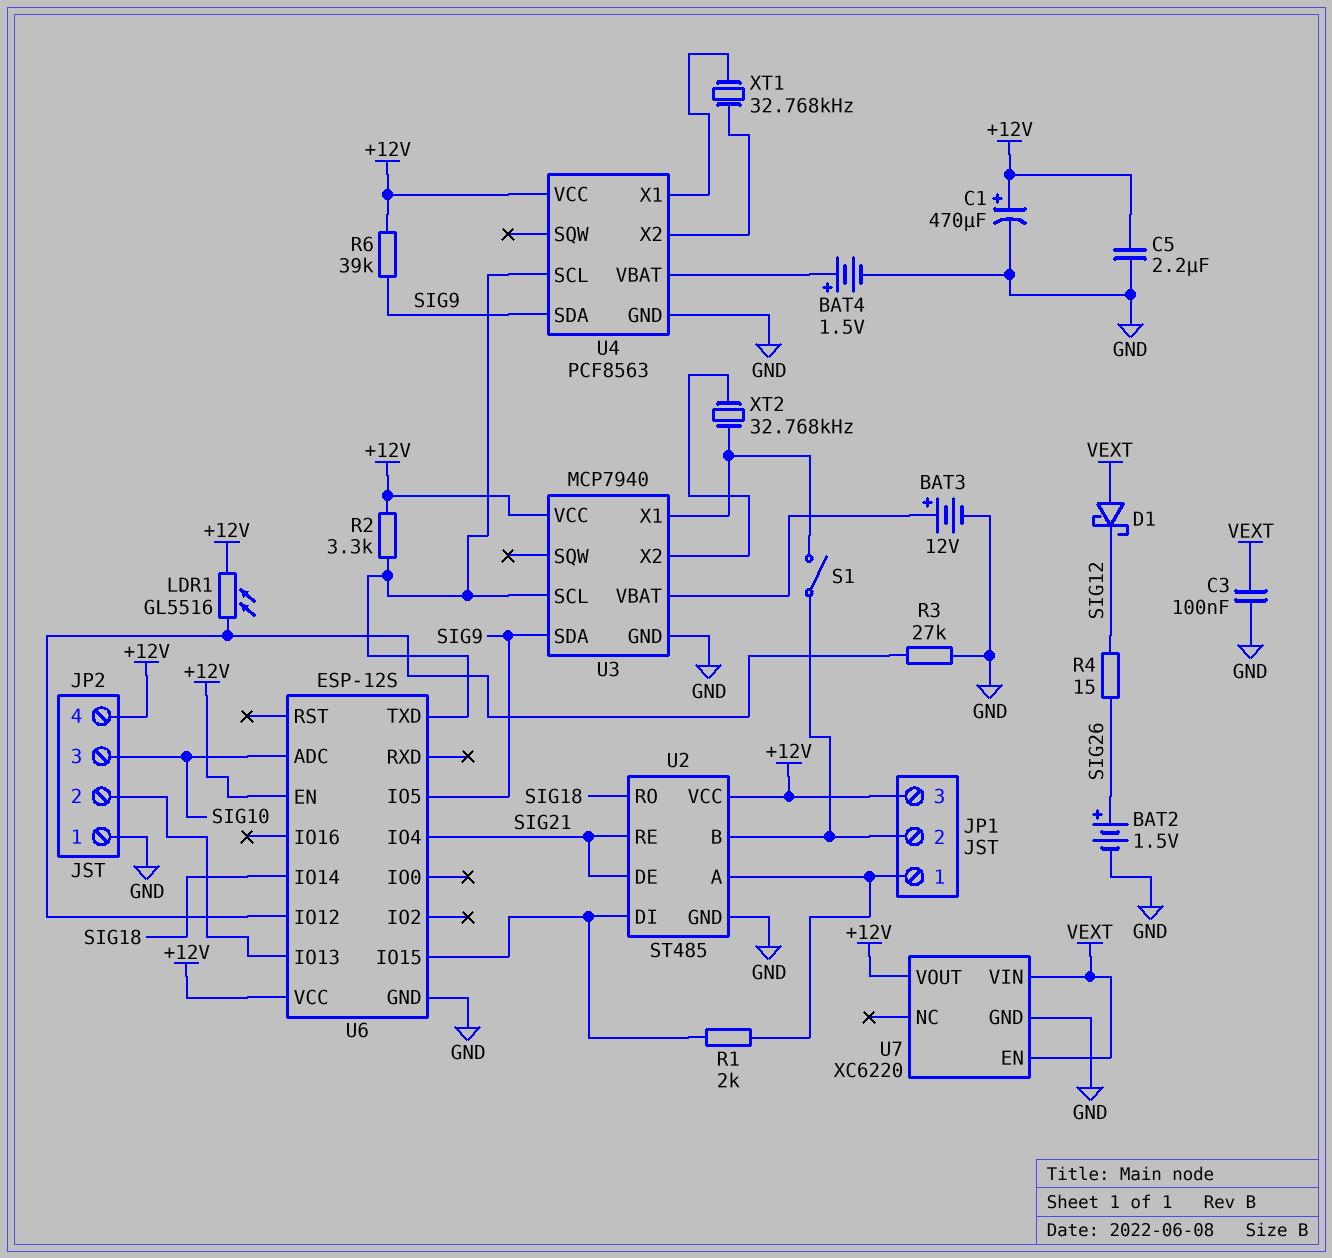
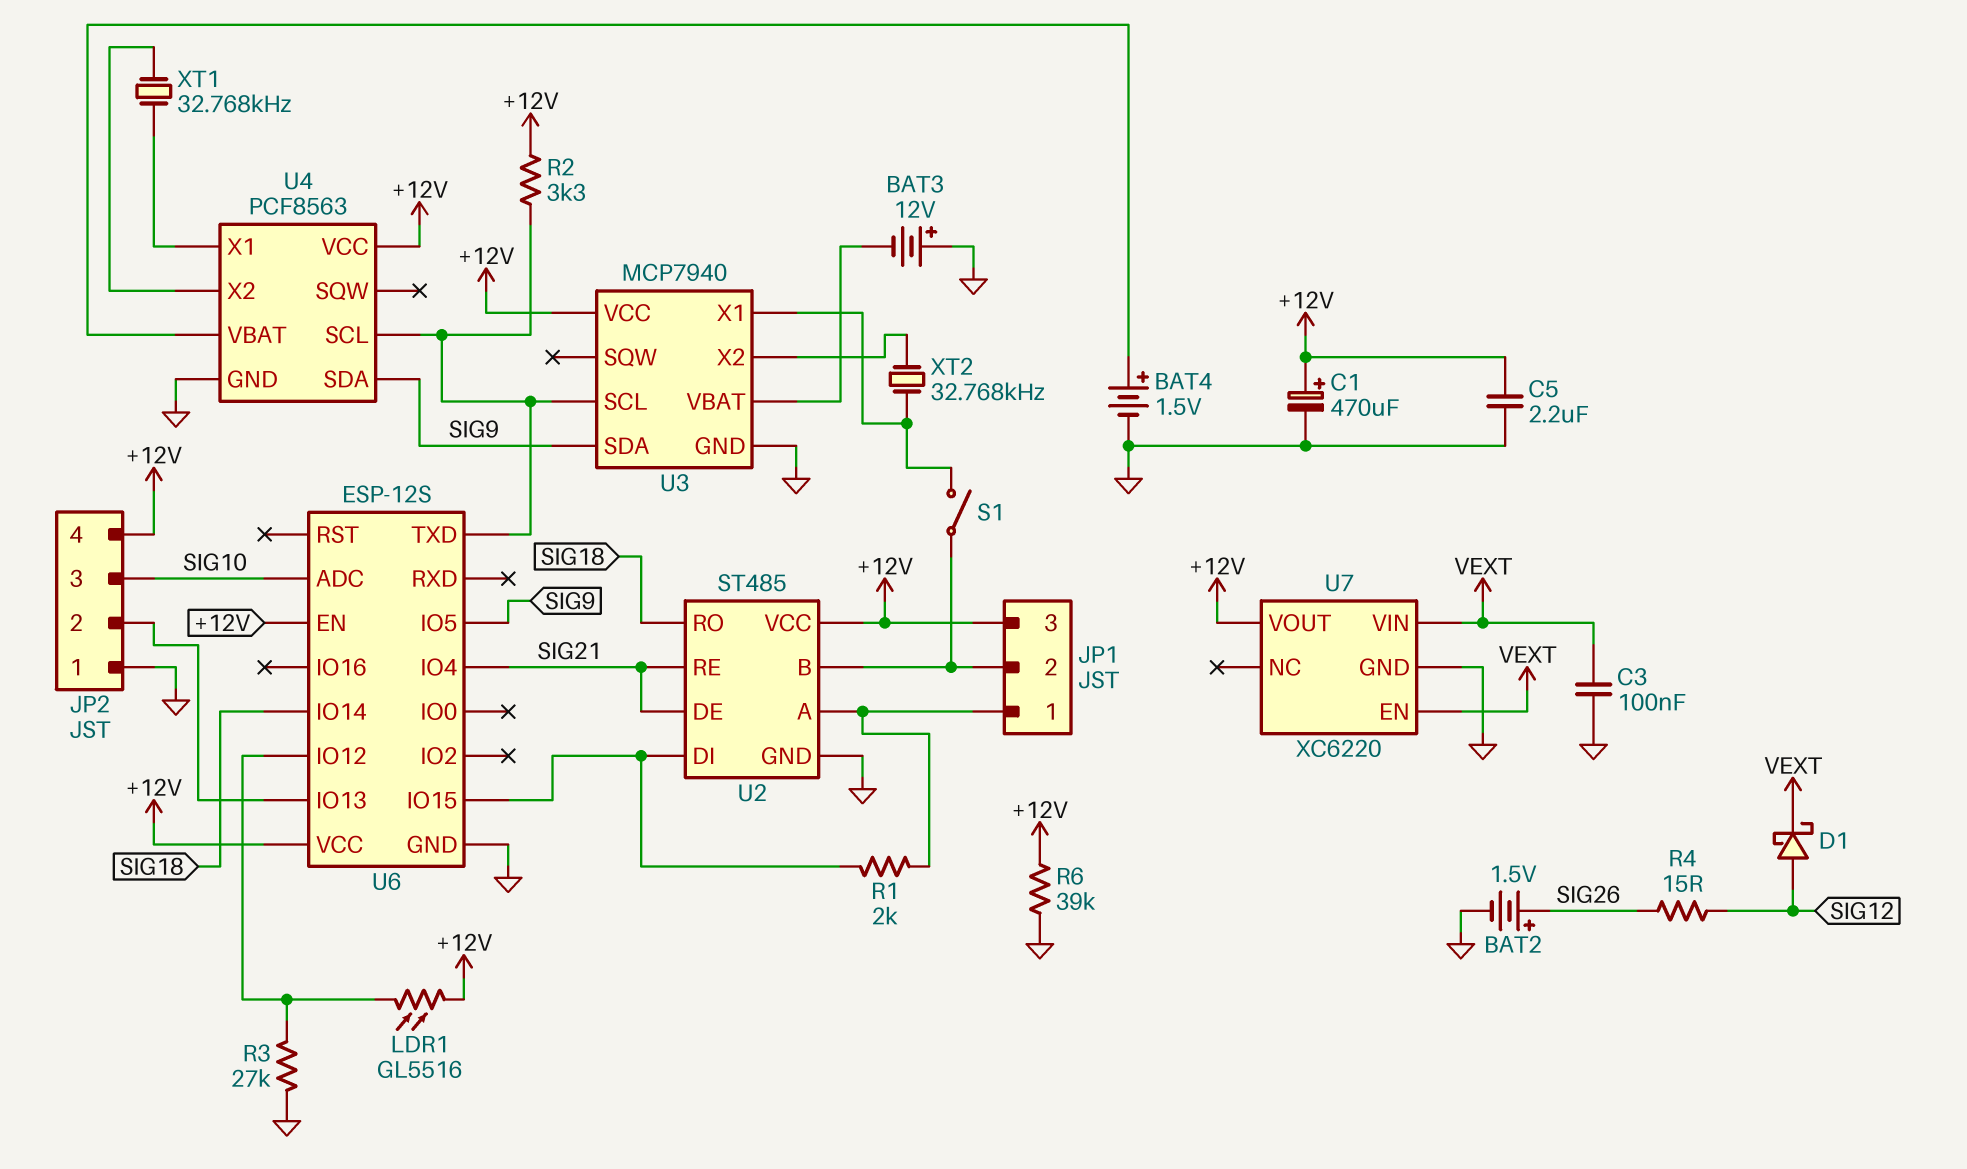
BAT3: 12V (plus U3/VBAT, minus GND) -> 12V (plus GND, minus U3/VBAT)
D1: schottky (A VEXT, K SIG12) -> schottky (A SIG12, K VEXT)
R6: 39k (+12V, SIG9) -> 39k (+12V, GND)

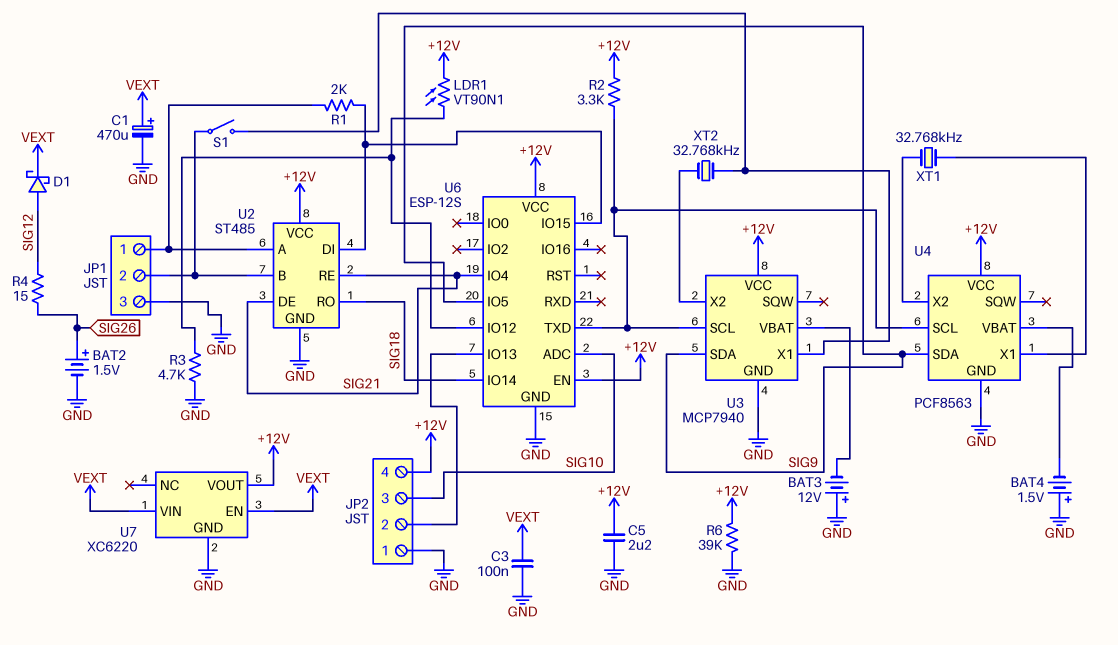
BAT4: 1.5V (plus U4/VBAT, minus GND) -> 1.5V (plus GND, minus U4/VBAT)
C1: 470uF (plus +12V, minus GND) -> 470uF (plus VEXT, minus GND)
JP1 pin 3: +12V -> GND
LDR1: GL5516 (+12V, U6/IO12) -> VT90N1 (+12V, U6/IO12)
R3: 27k (GND, U6/IO12) -> 4.7k (GND, U6/IO12)

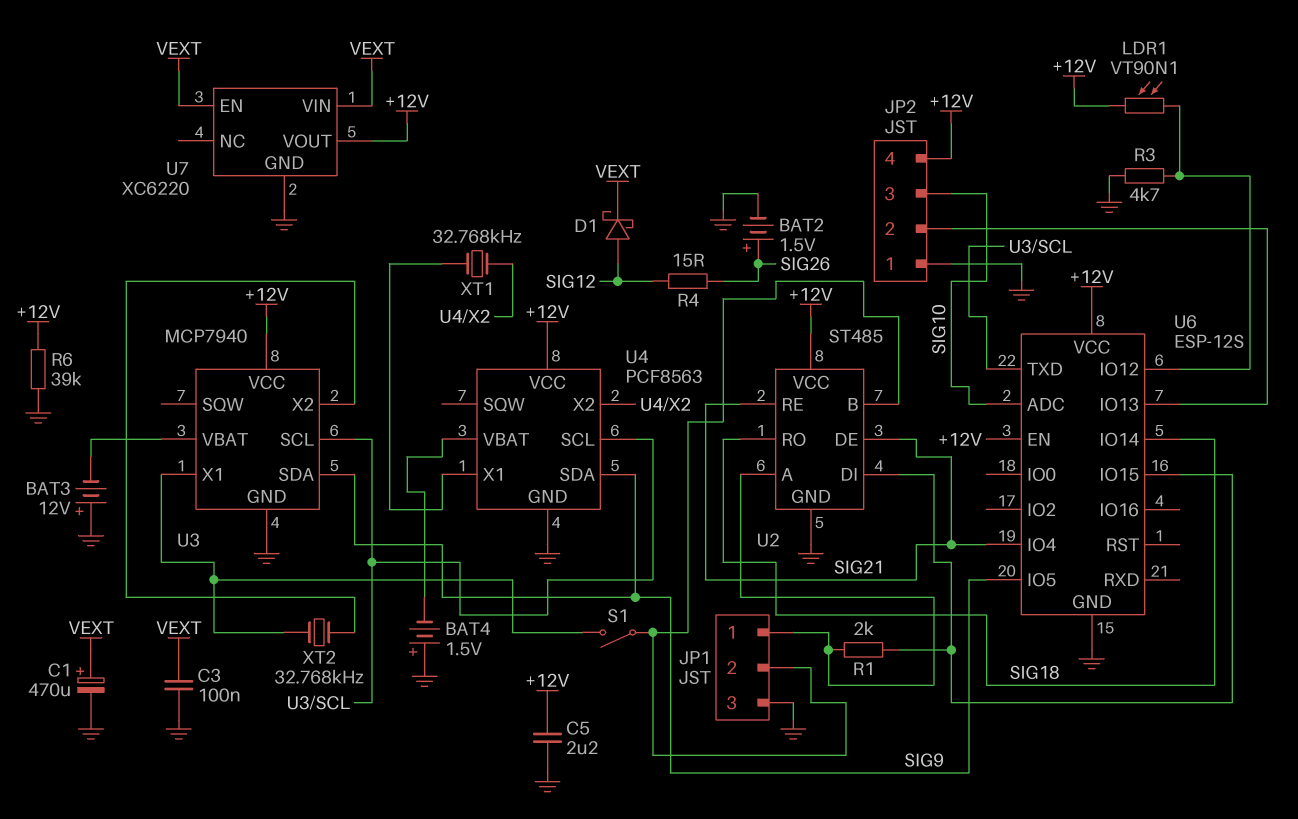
R2: 3.3k (+12V, U3/SCL) -> none

